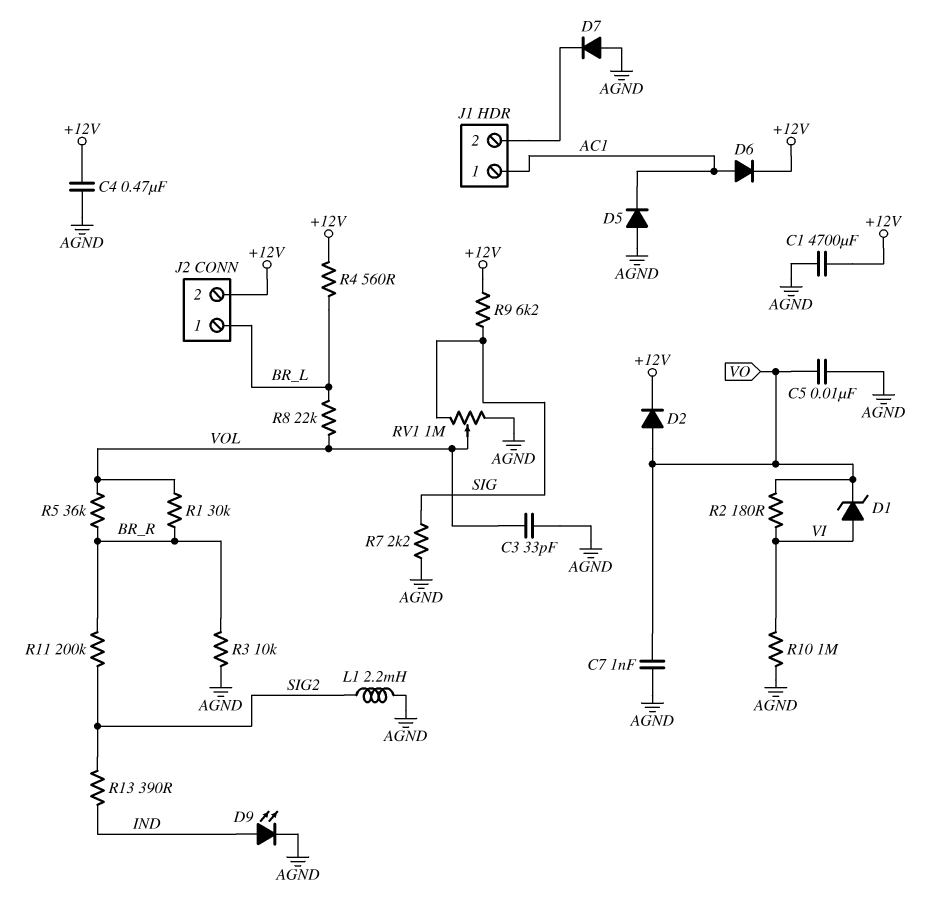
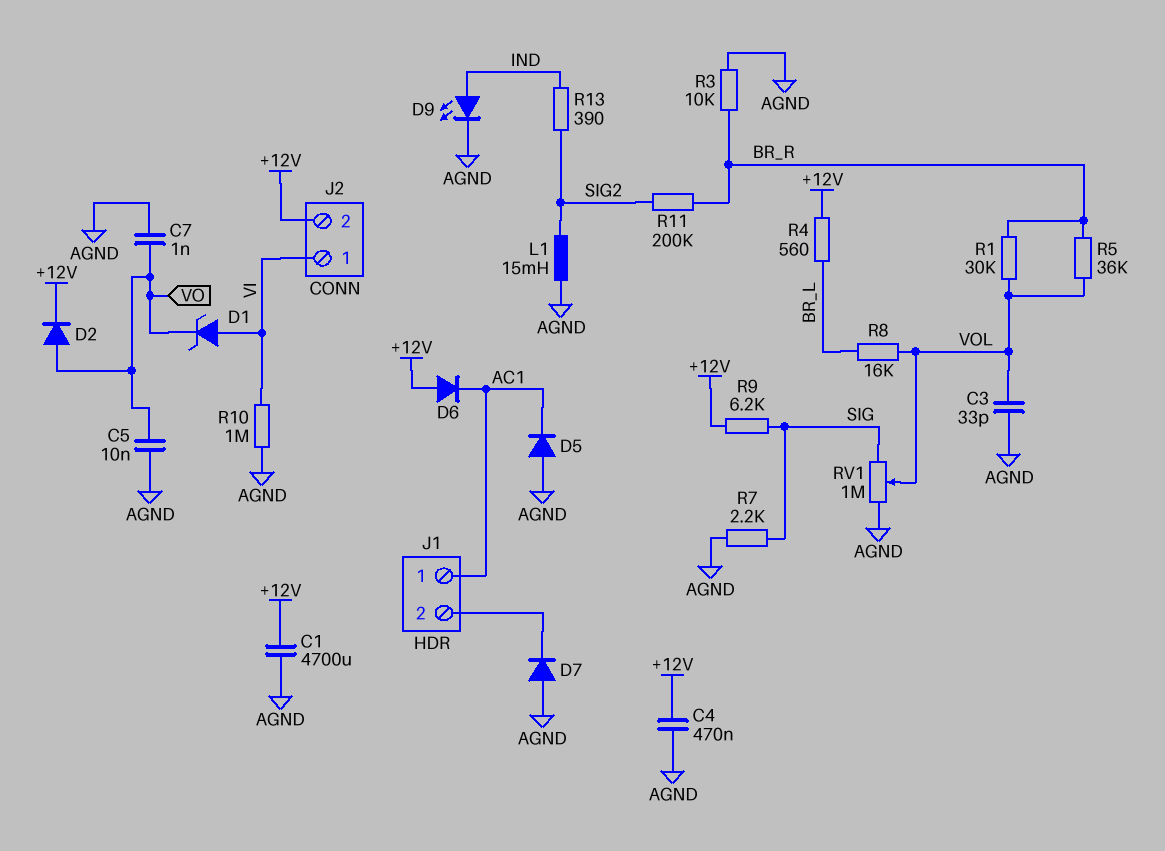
D6: diode (A AC1, K +12V) -> diode (A +12V, K AC1)
J2 pin 1: BR_L -> VI
L1: 2.2mH (AGND, SIG2) -> 15mH (AGND, SIG2)
R2: 180 (VI, VO) -> none
R8: 22k (BR_L, VOL) -> 16k (BR_L, VOL)

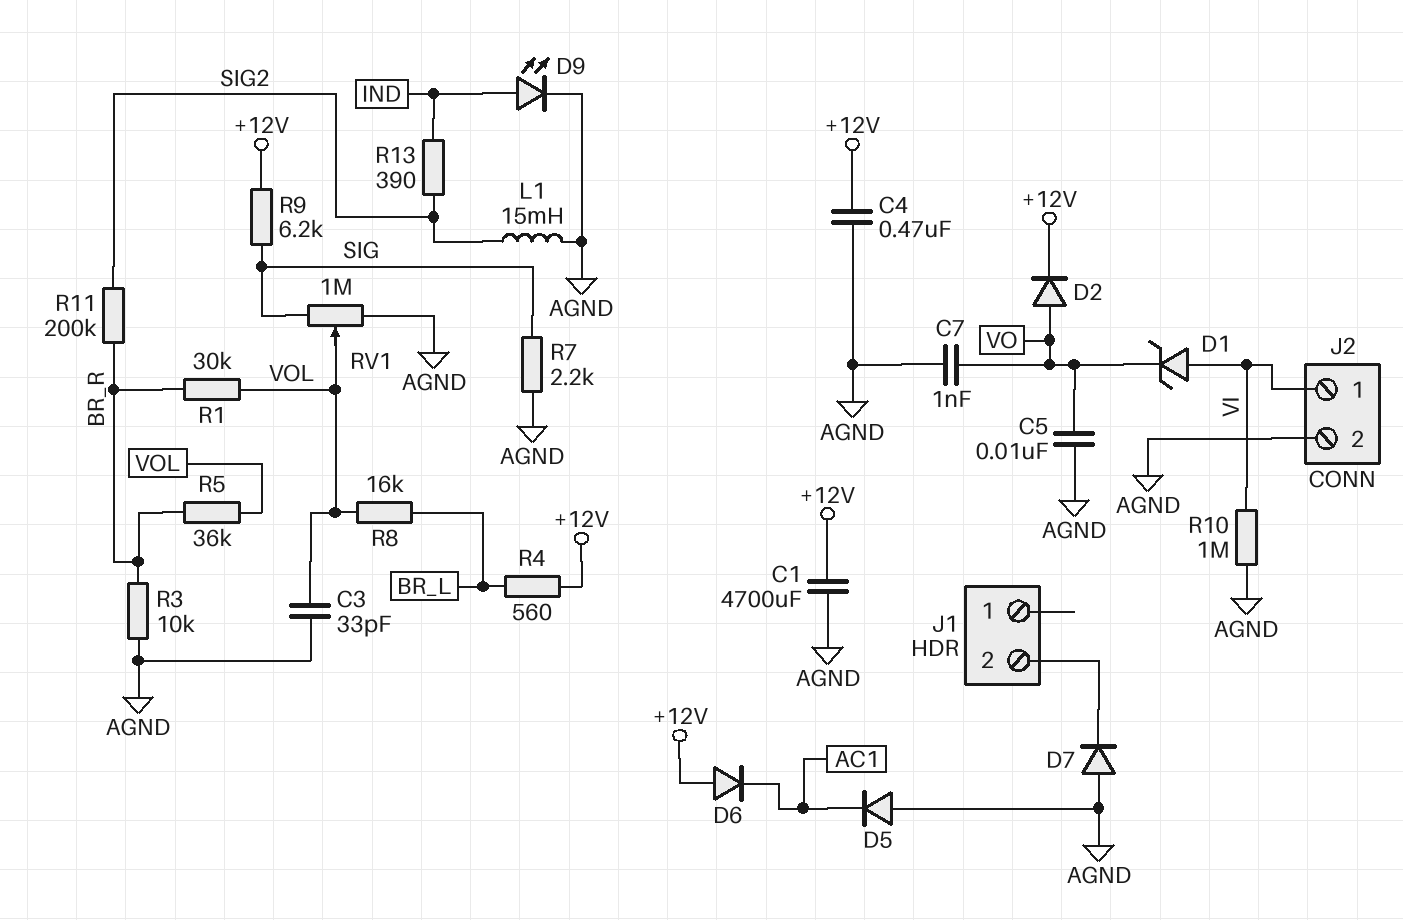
J1 pin 1: AC1 -> none
J2 pin 2: +12V -> AGND

